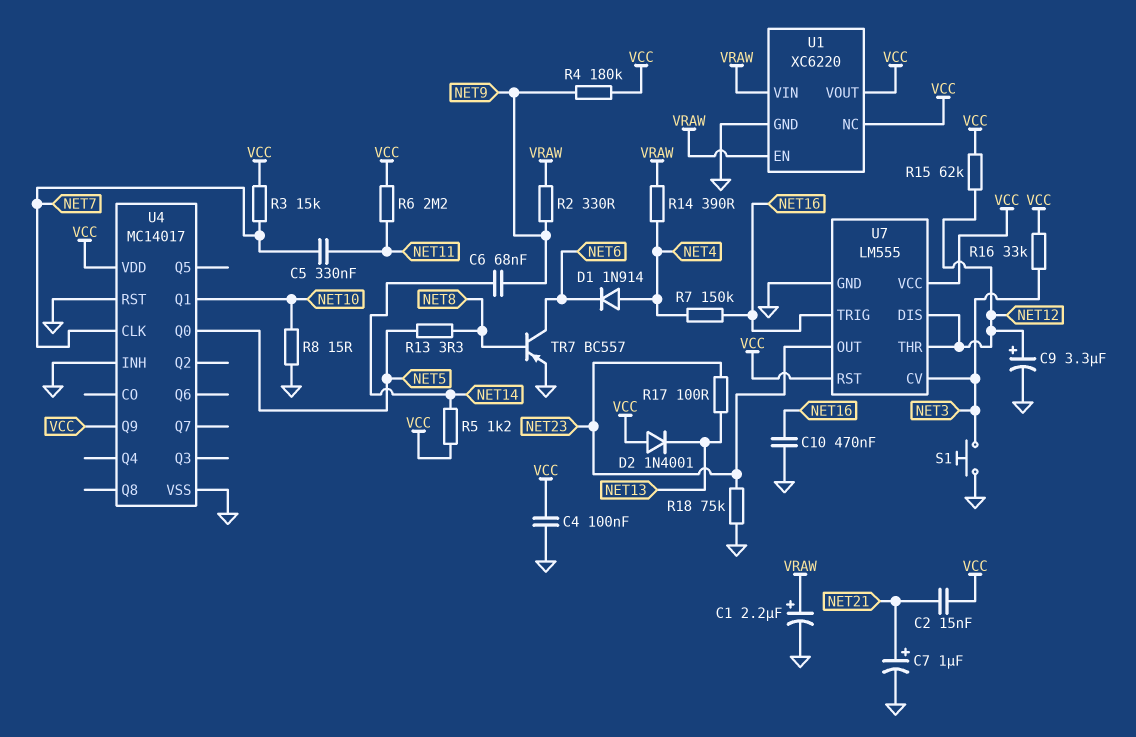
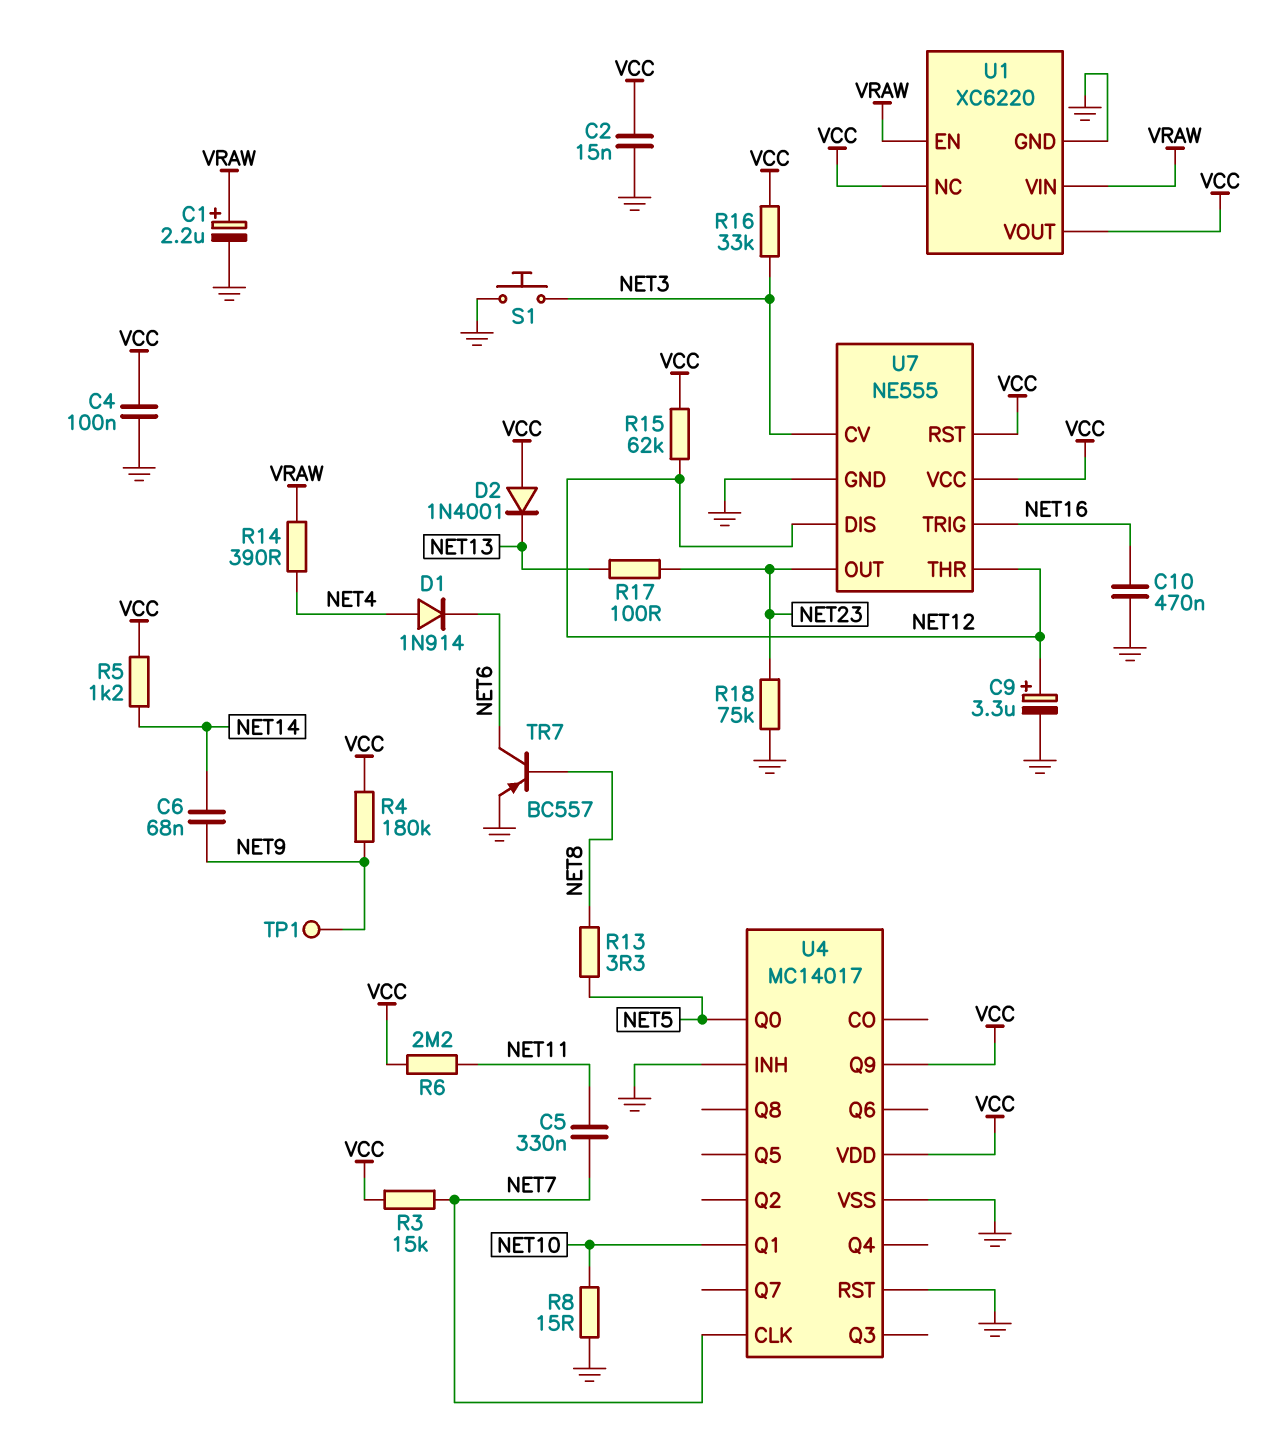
C2: 15nF (NET21, VCC) -> 15nF (GND, VCC)
C7: 1uF (plus NET21, minus GND) -> none
R2: 330 (NET9, VRAW) -> none
R7: 150k (NET4, NET16) -> none
TP1: none -> test point (NET9)
U7: LM555 -> NE555

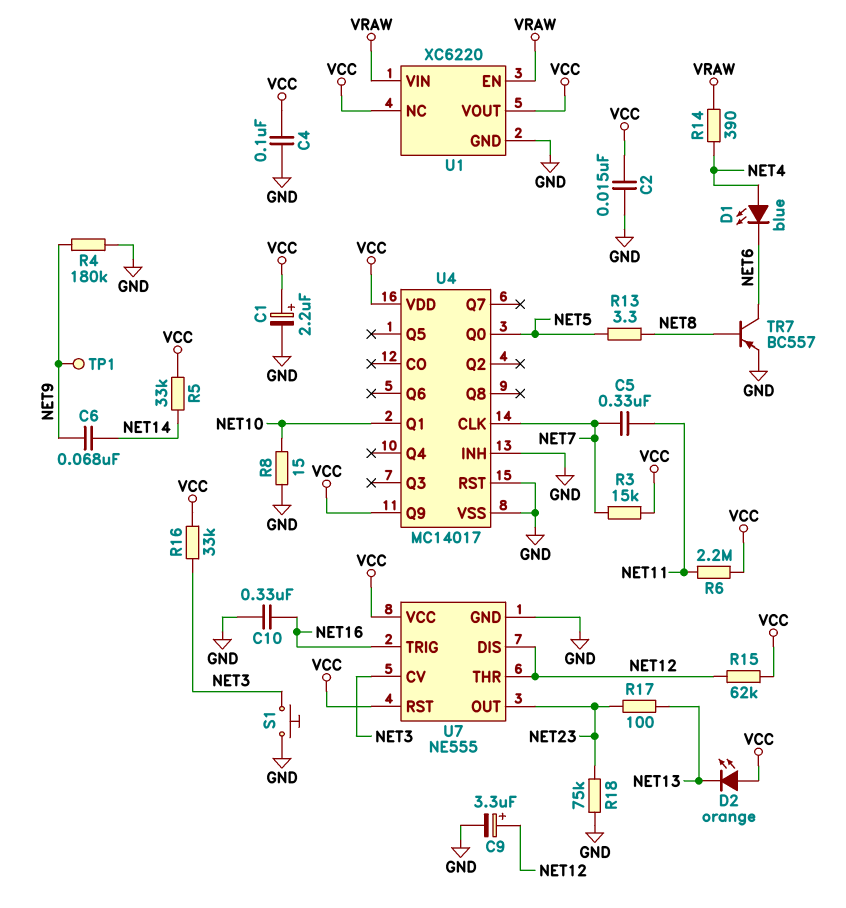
C1: 2.2uF (plus VRAW, minus GND) -> 2.2uF (plus VCC, minus GND)
C10: 470nF (GND, NET16) -> 330nF (GND, NET16)
D1: diode 1N914 (A NET4, K NET6) -> LED blue (A NET4, K NET6)
D2: diode 1N4001 (A VCC, K NET13) -> LED orange (A VCC, K NET13)
R4: 180k (NET9, VCC) -> 180k (GND, NET9)
R5: 1.2k (NET14, VCC) -> 33k (NET14, VCC)

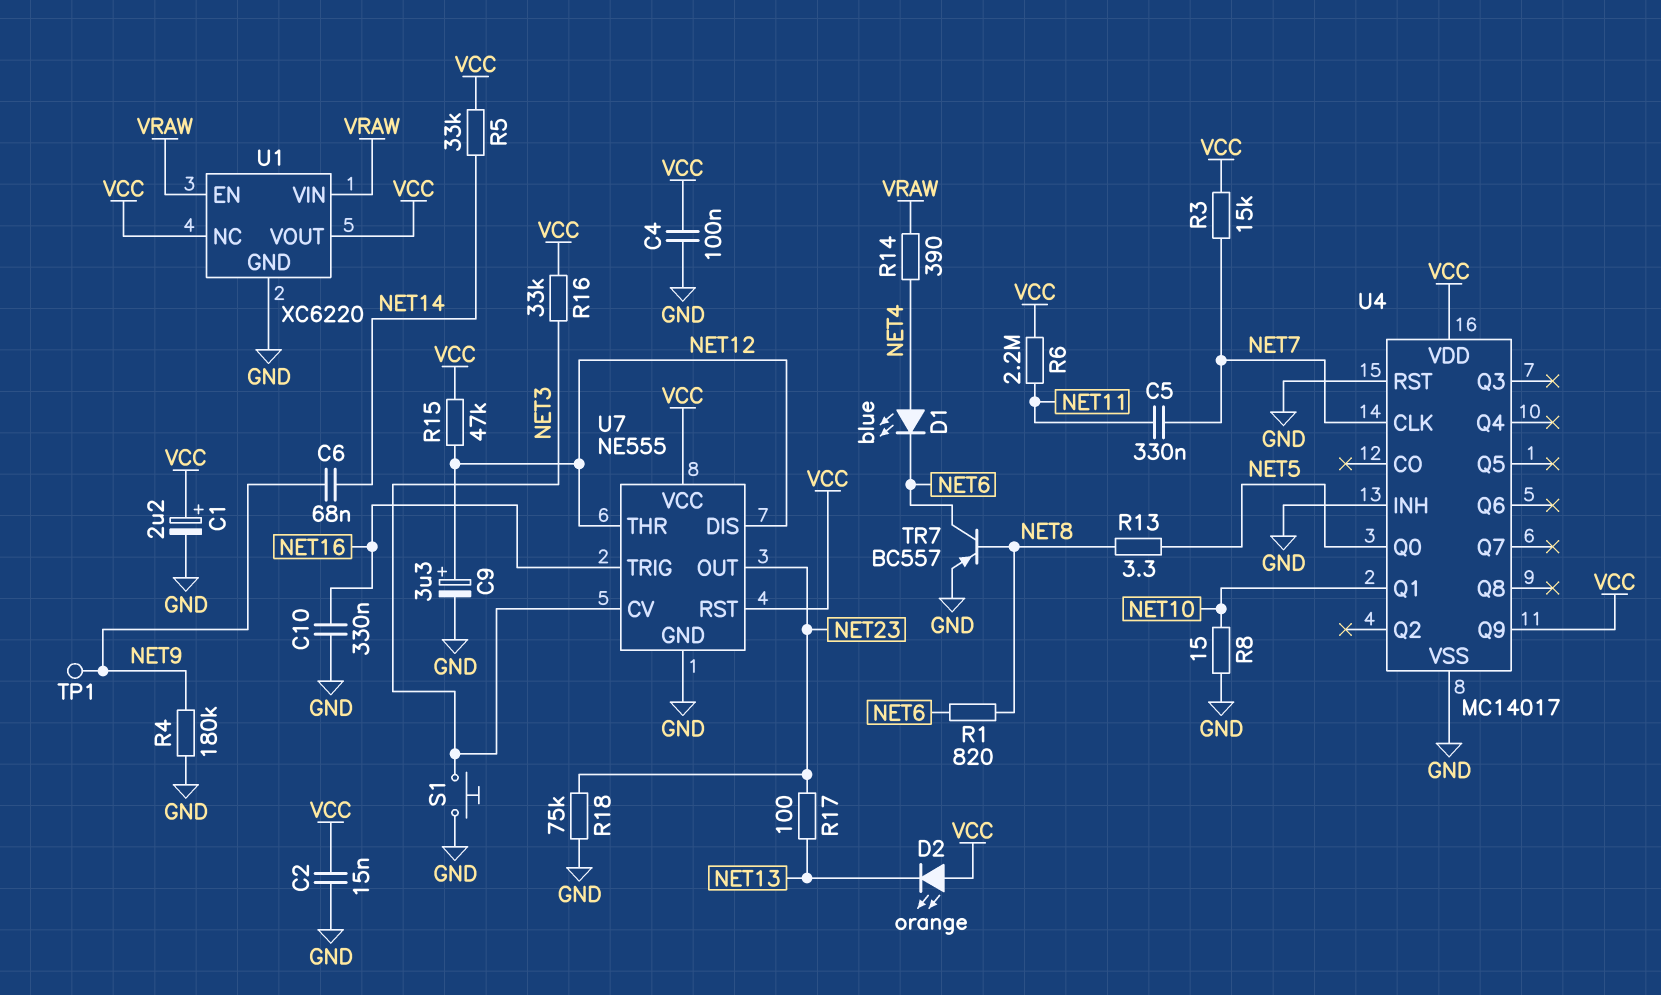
R1: none -> 820 (NET6, NET8)
R15: 62k (NET12, VCC) -> 47k (NET12, VCC)

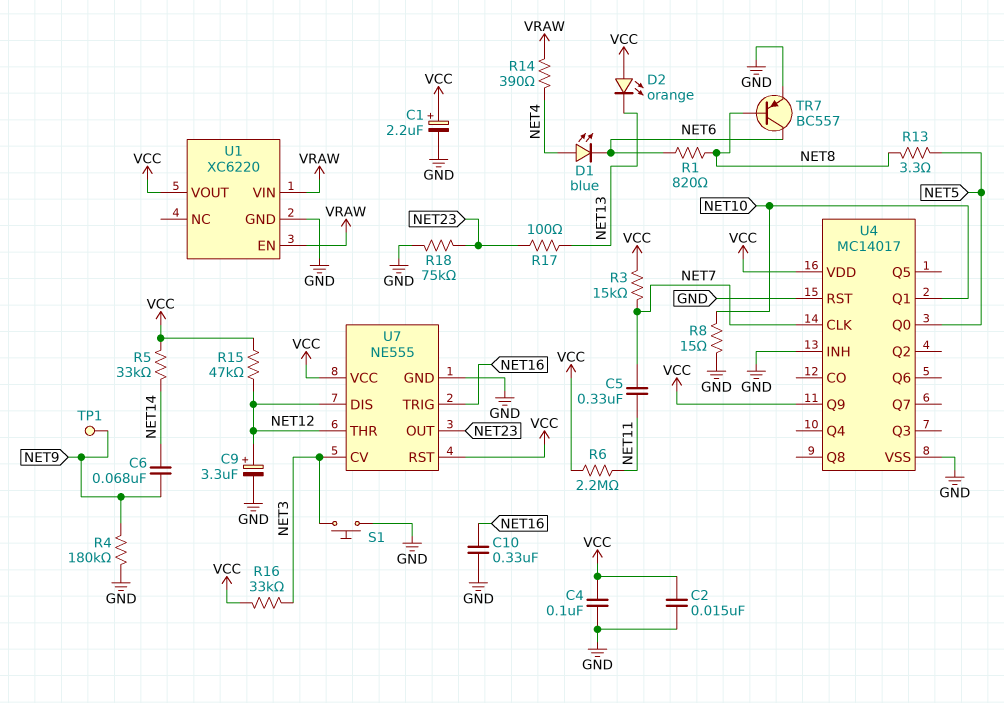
U1 pin NC: VCC -> none

